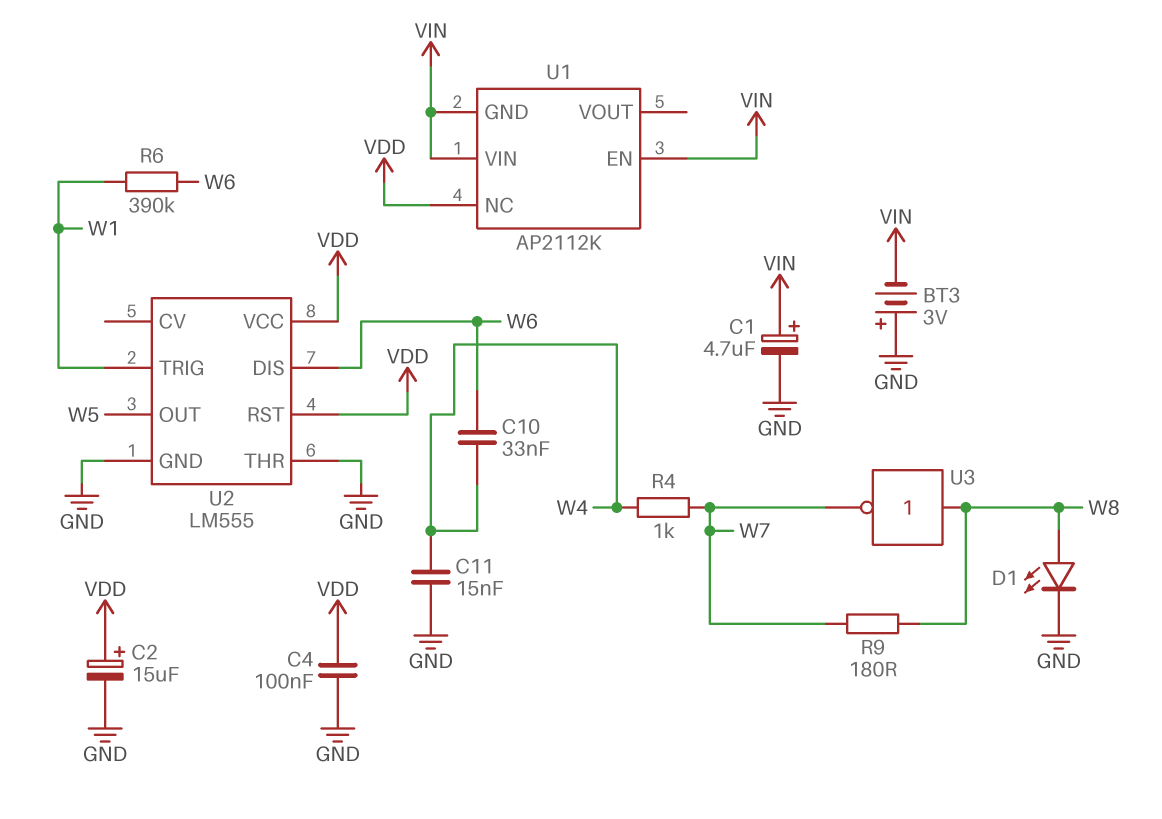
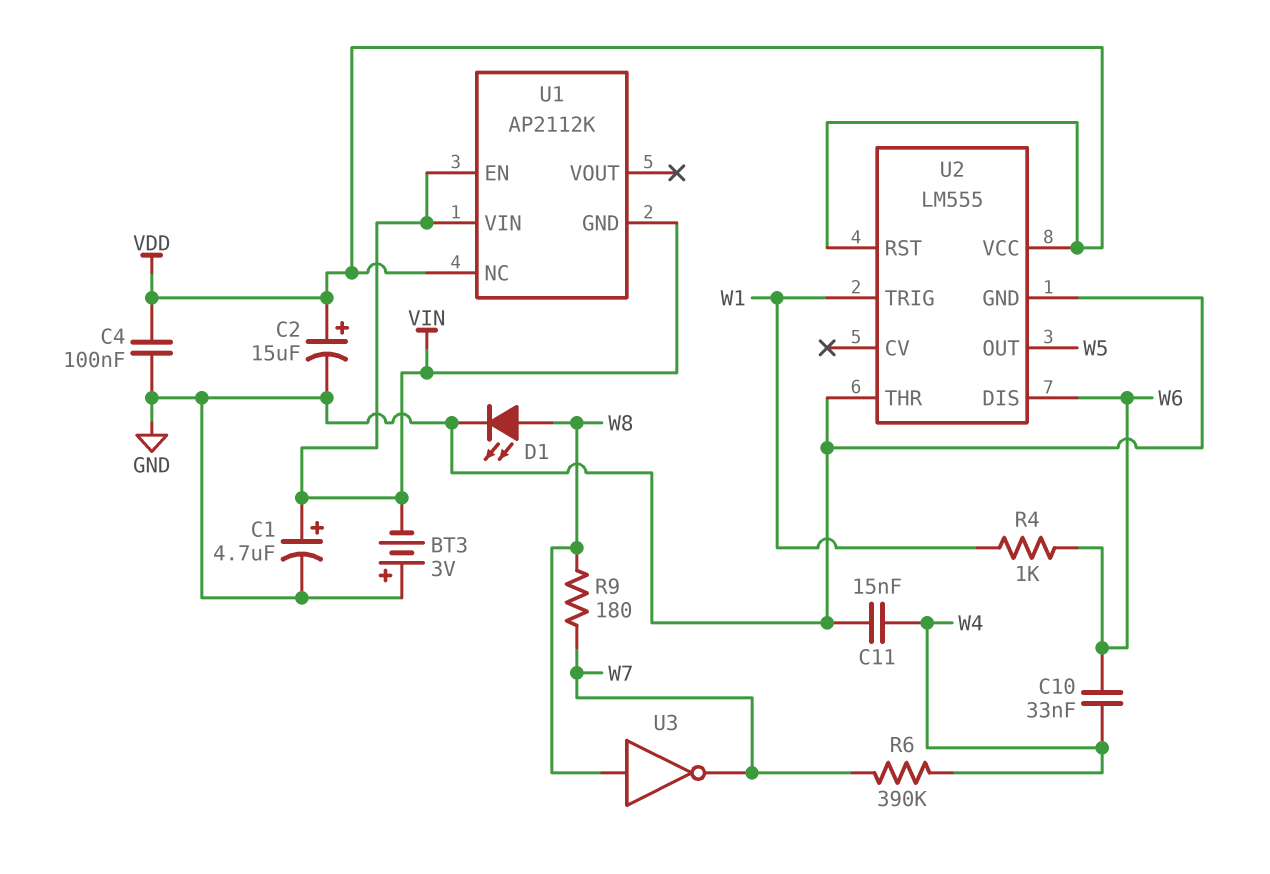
R4: 1k (W4, W7) -> 1k (W1, W6)
R6: 390k (W1, W6) -> 390k (W4, W7)

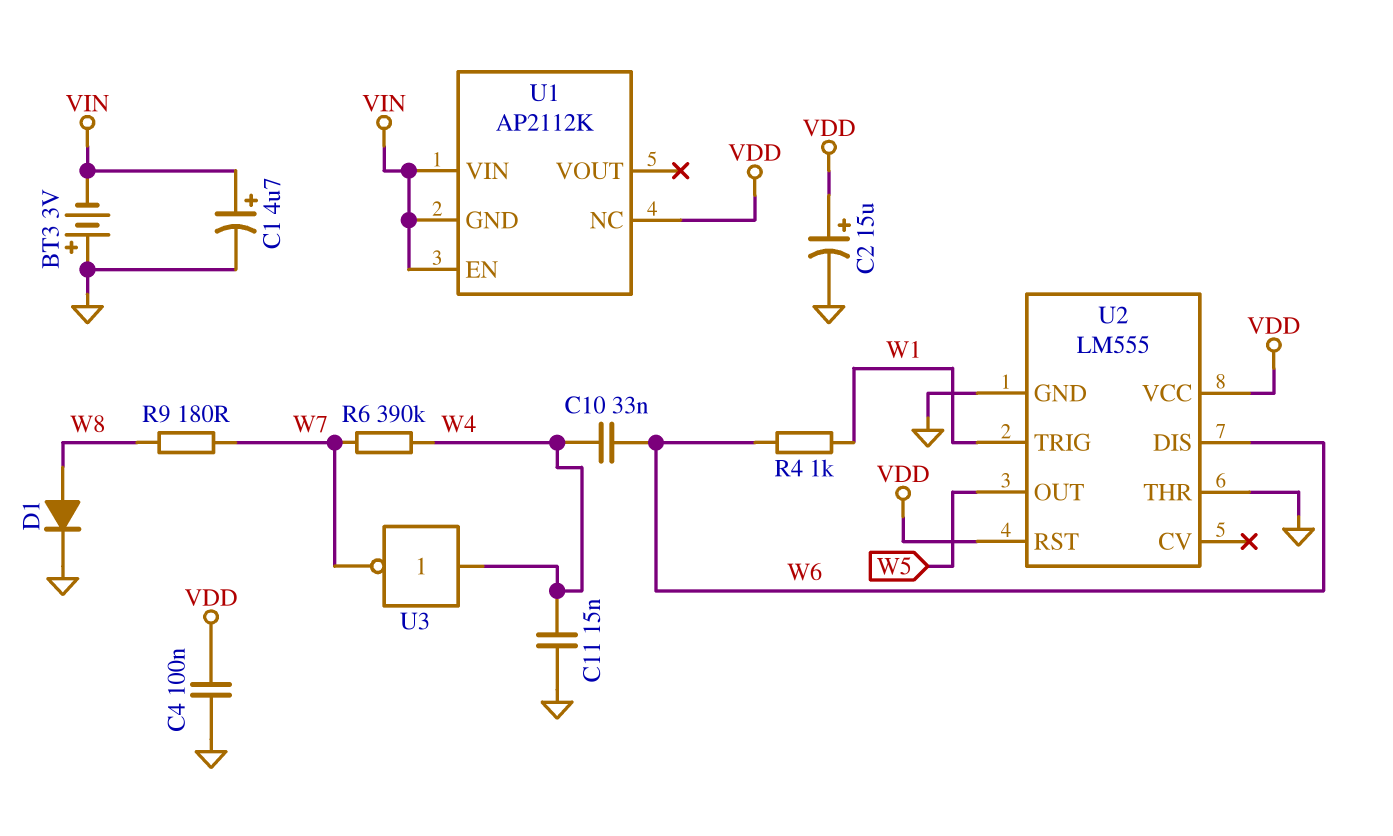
D1: LED (A W8, K GND) -> diode (A W8, K GND)
U3: NOT (in W8, out W7) -> NOT (in W4, out W7)

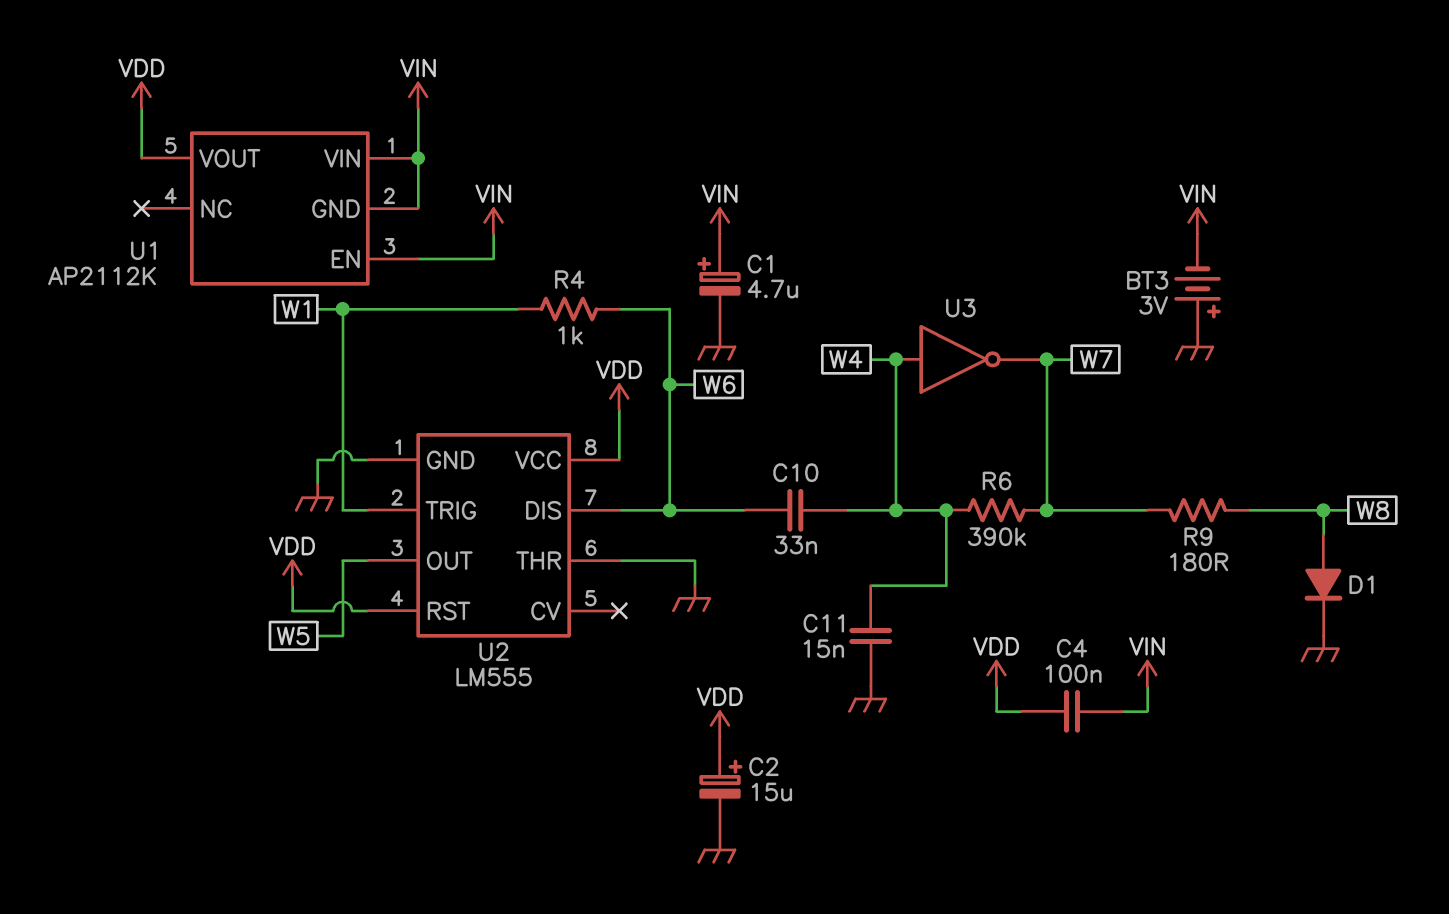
C4: 100nF (GND, VDD) -> 100nF (VDD, VIN)
U1 pin NC: VDD -> none
U1 pin VOUT: none -> VDD

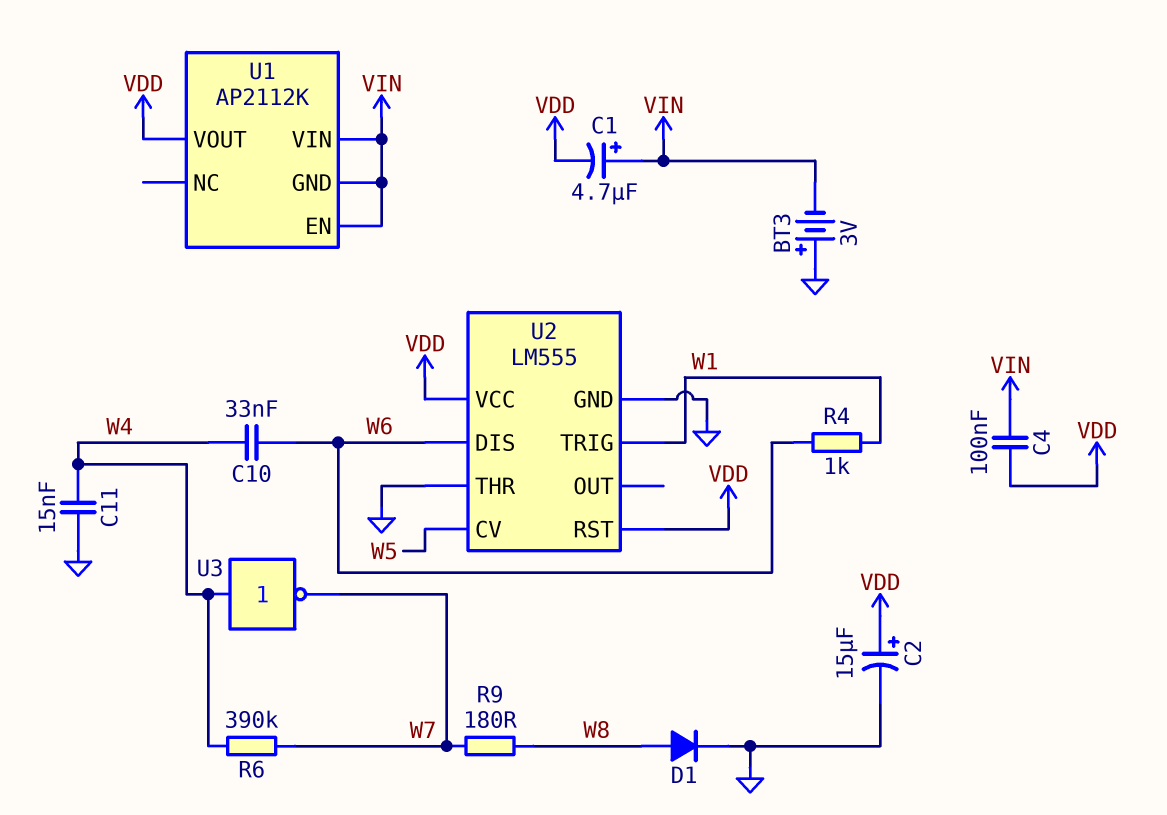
C1: 4.7uF (plus VIN, minus GND) -> 4.7uF (plus VIN, minus VDD)
U2 pin CV: none -> W5
U2 pin OUT: W5 -> none

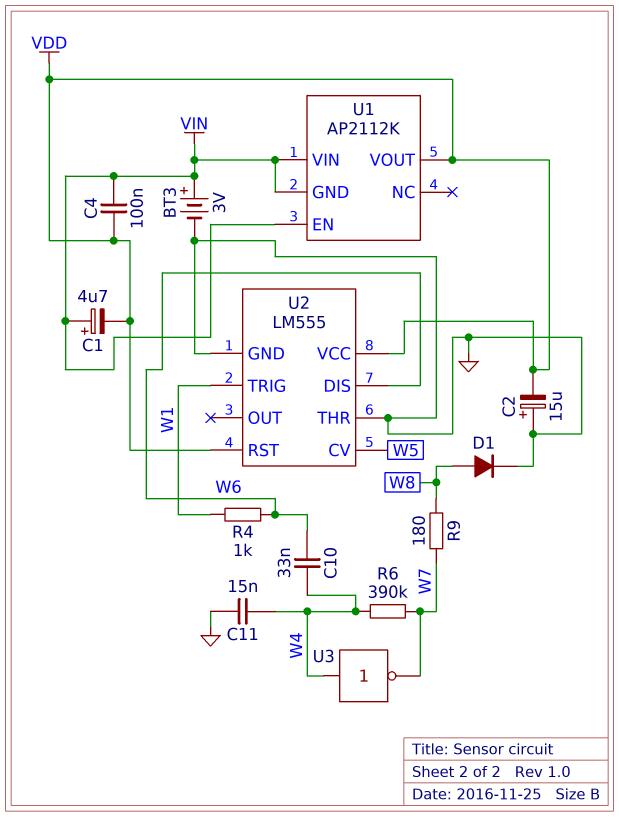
BT3: 3V (plus GND, minus VIN) -> 3V (plus VIN, minus GND)
C2: 15uF (plus VDD, minus GND) -> 15uF (plus GND, minus VDD)

